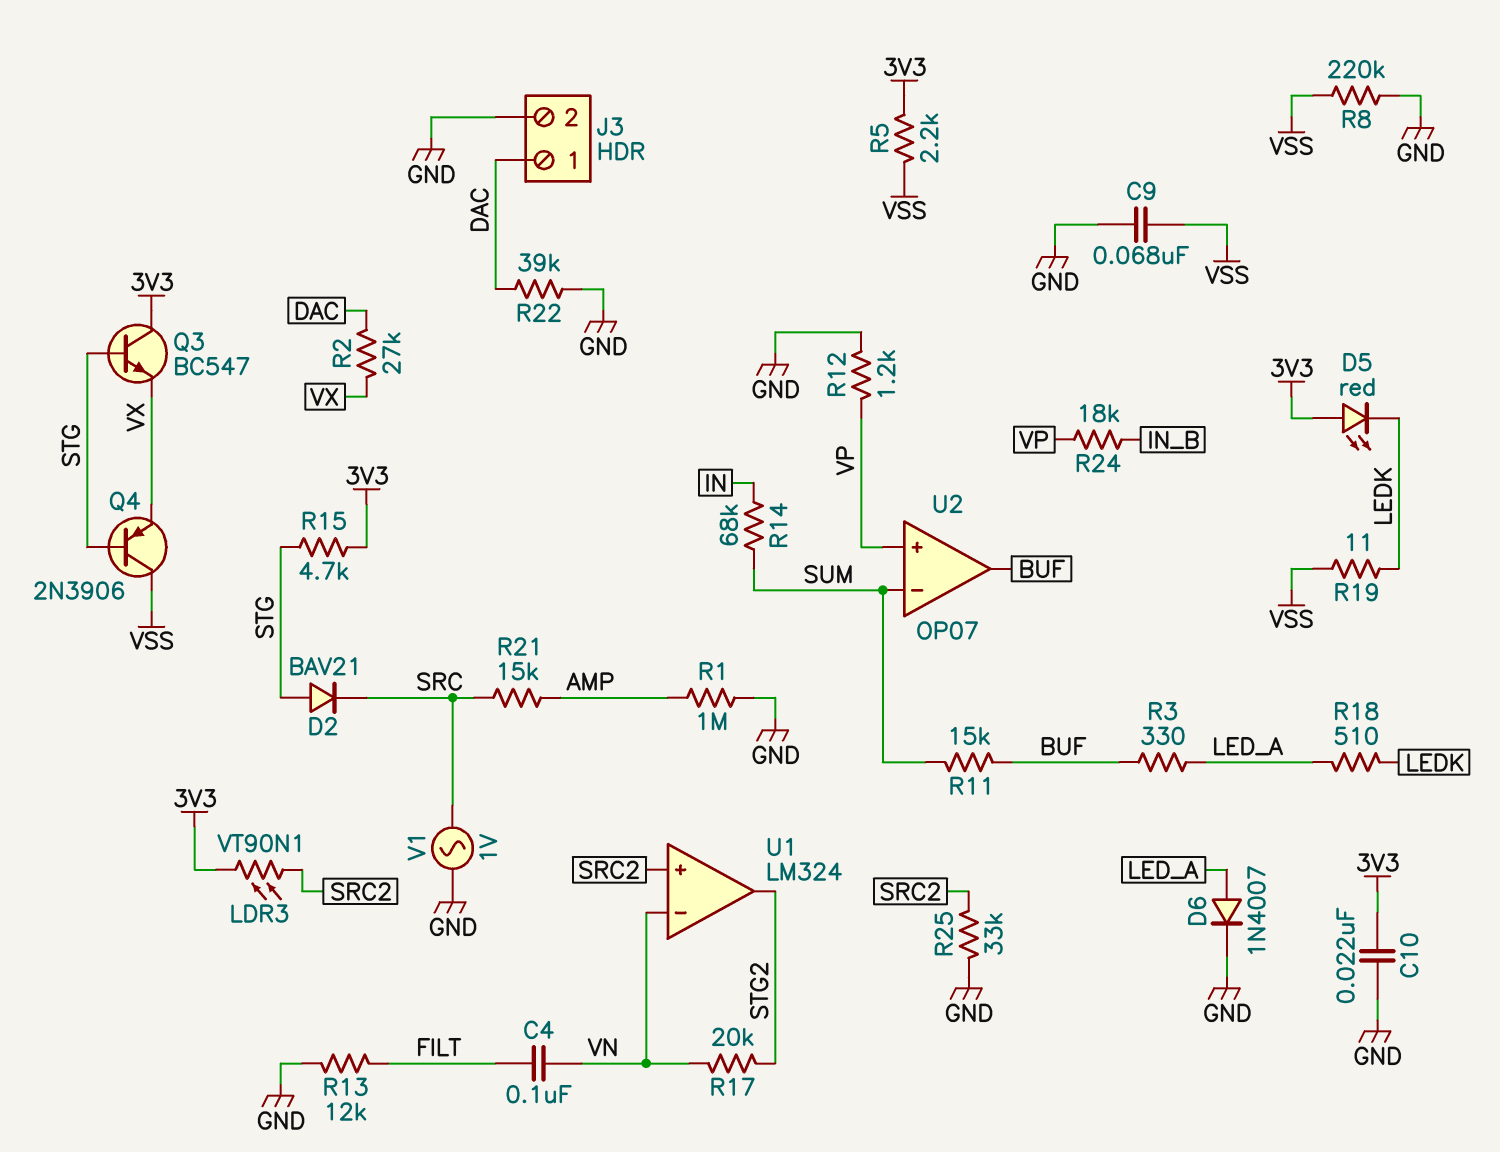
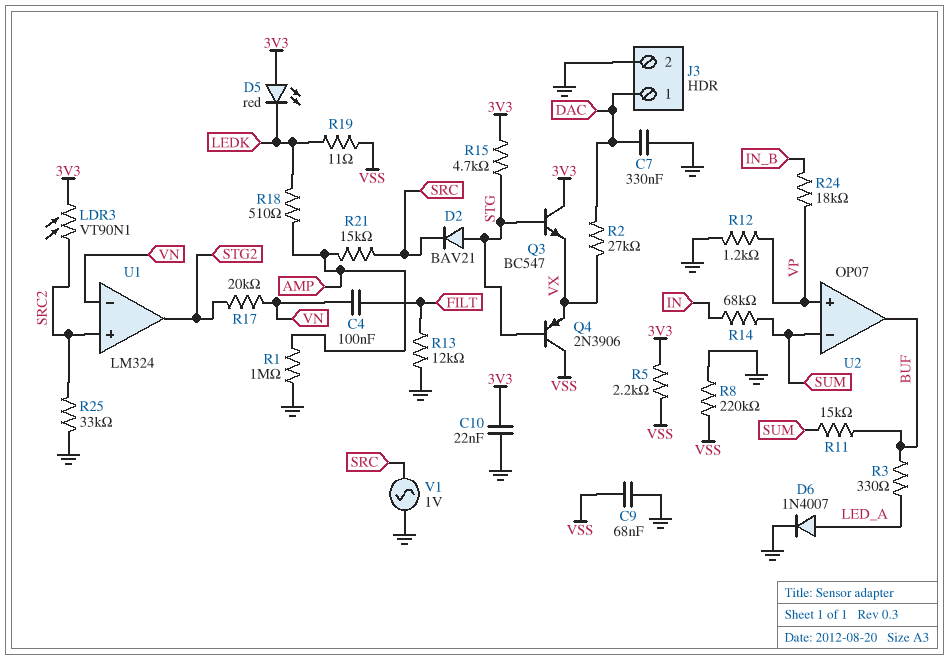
C7: none -> 330nF (DAC, GND)
R18: 510 (LEDK, LED_A) -> 510 (AMP, LEDK)
R22: 39k (DAC, GND) -> none

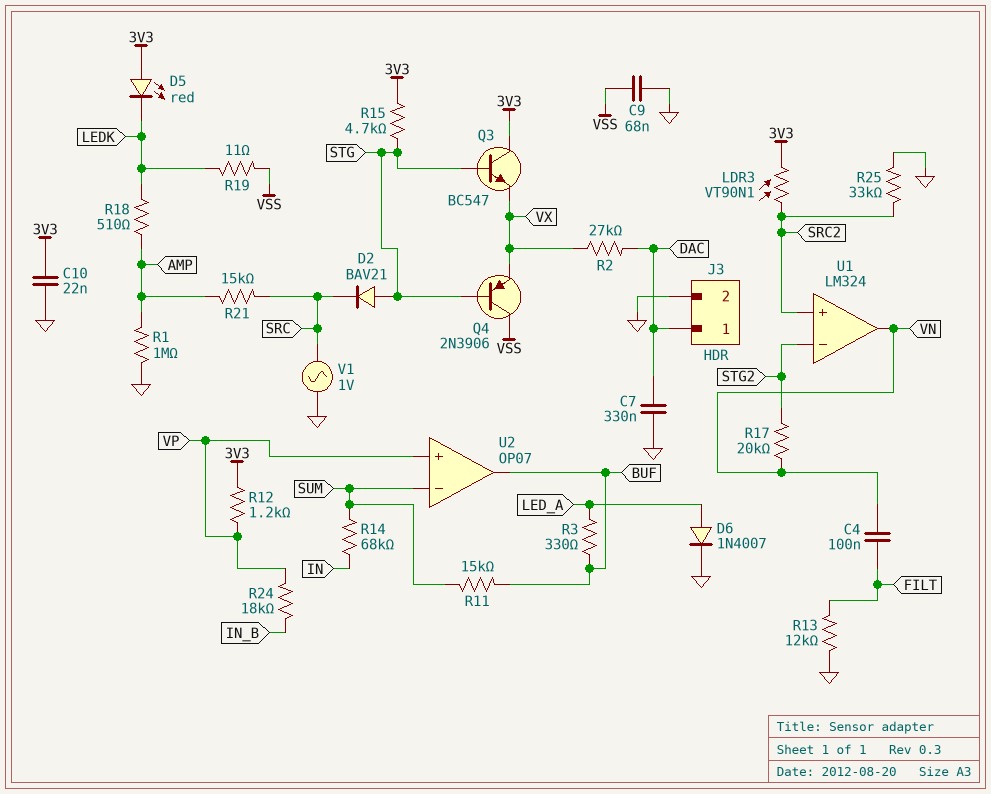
R5: 2.2k (3V3, VSS) -> none
R8: 220k (GND, VSS) -> none
R12: 1.2k (GND, VP) -> 1.2k (3V3, VP)
U1 pin in-: VN -> STG2
U1 pin out: STG2 -> VN

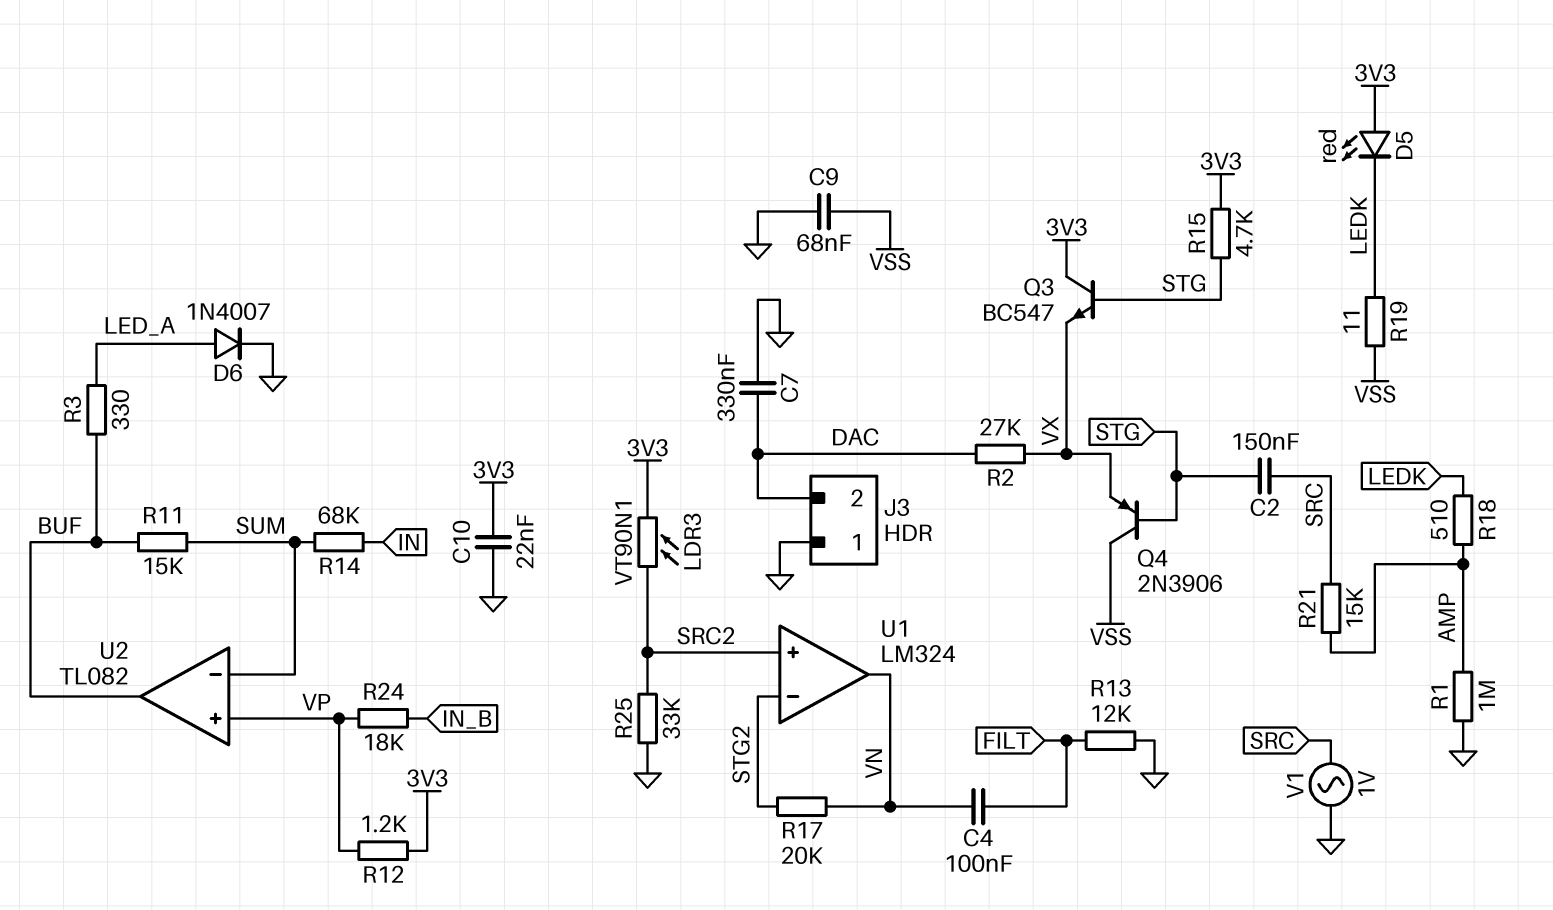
C2: none -> 150nF (SRC, STG)
D2: diode BAV21 (A STG, K SRC) -> none
J3 pin 1: DAC -> GND
J3 pin 2: GND -> DAC
U2: OP07 -> TL082

